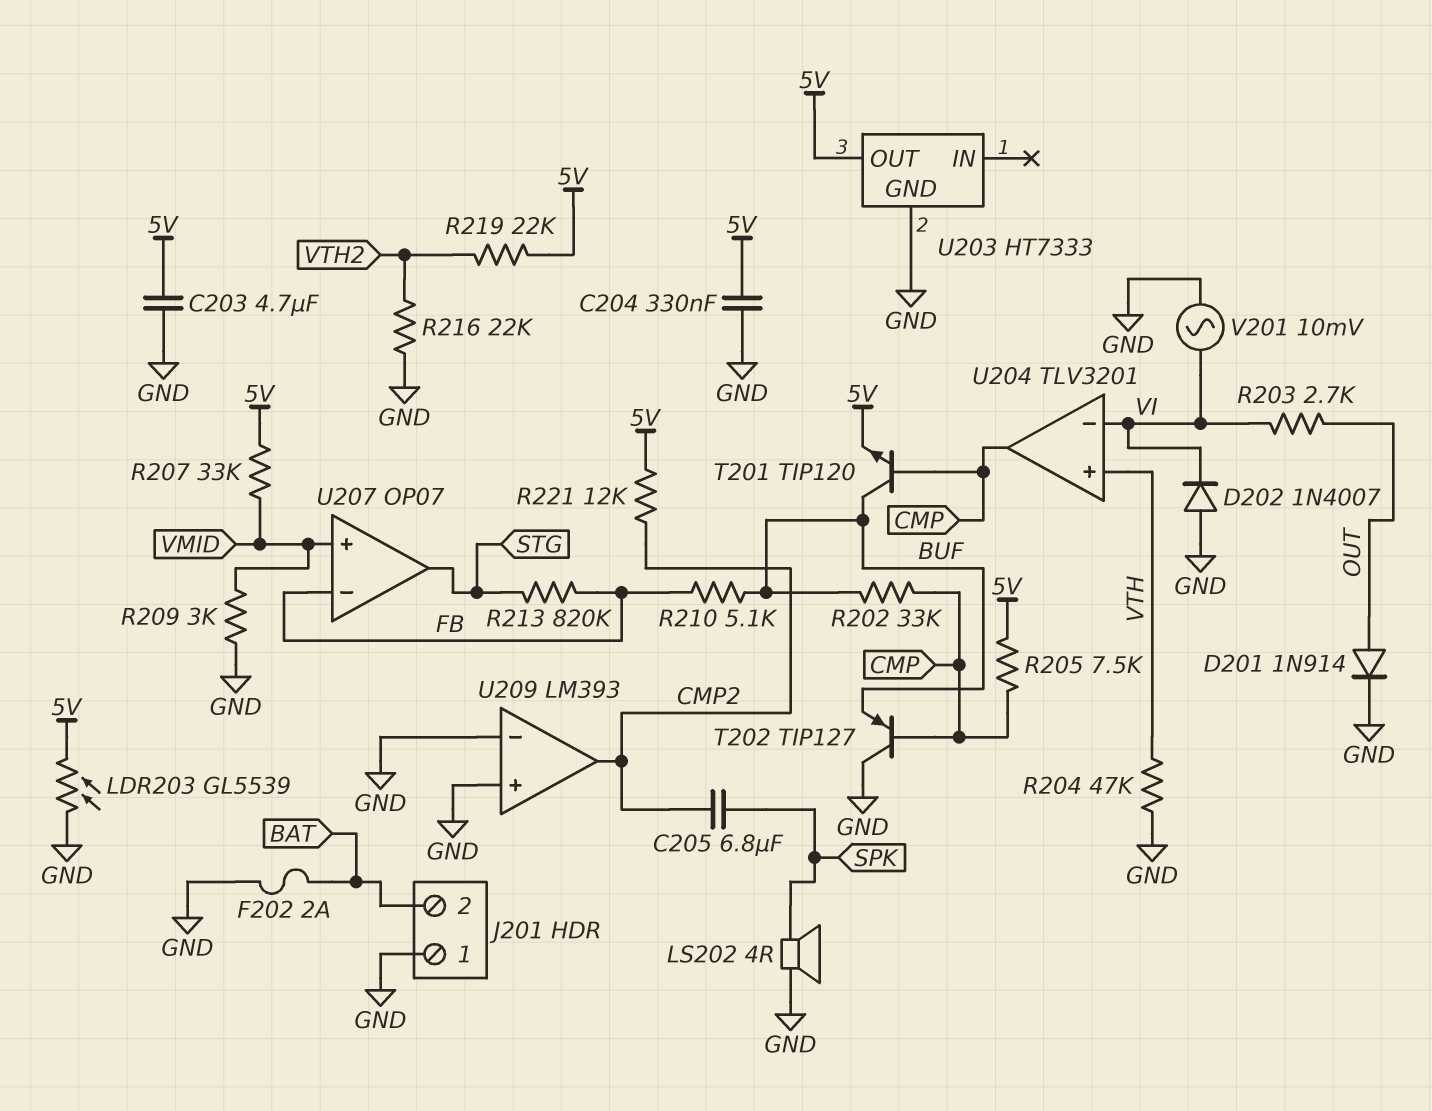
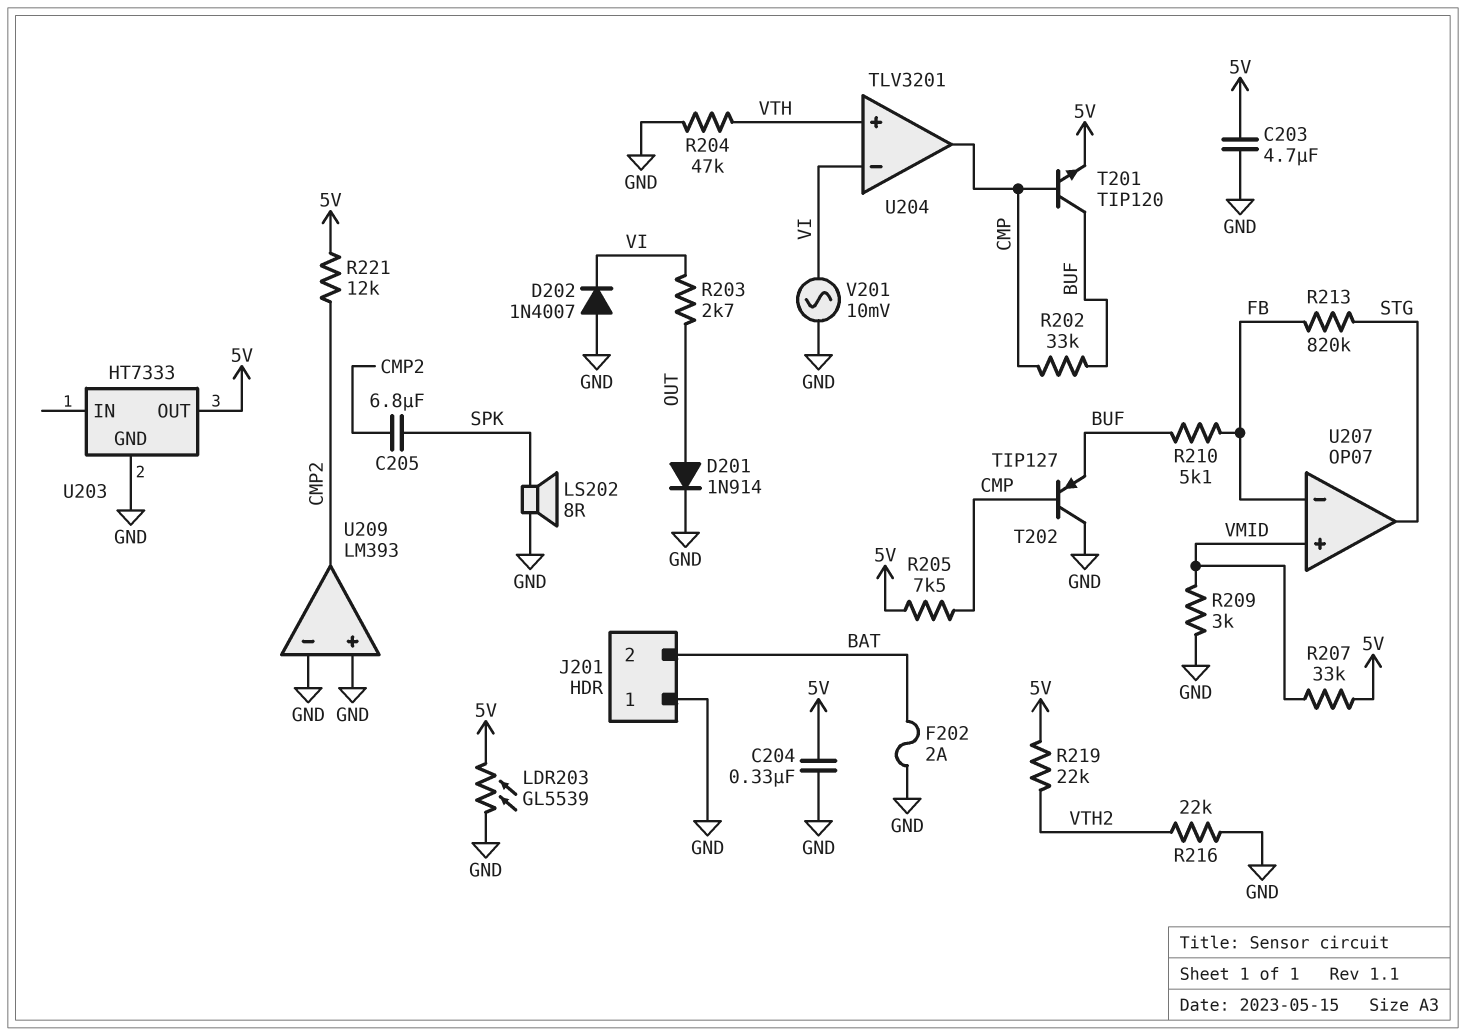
LS202: speaker 4R (GND, SPK) -> speaker 8R (GND, SPK)

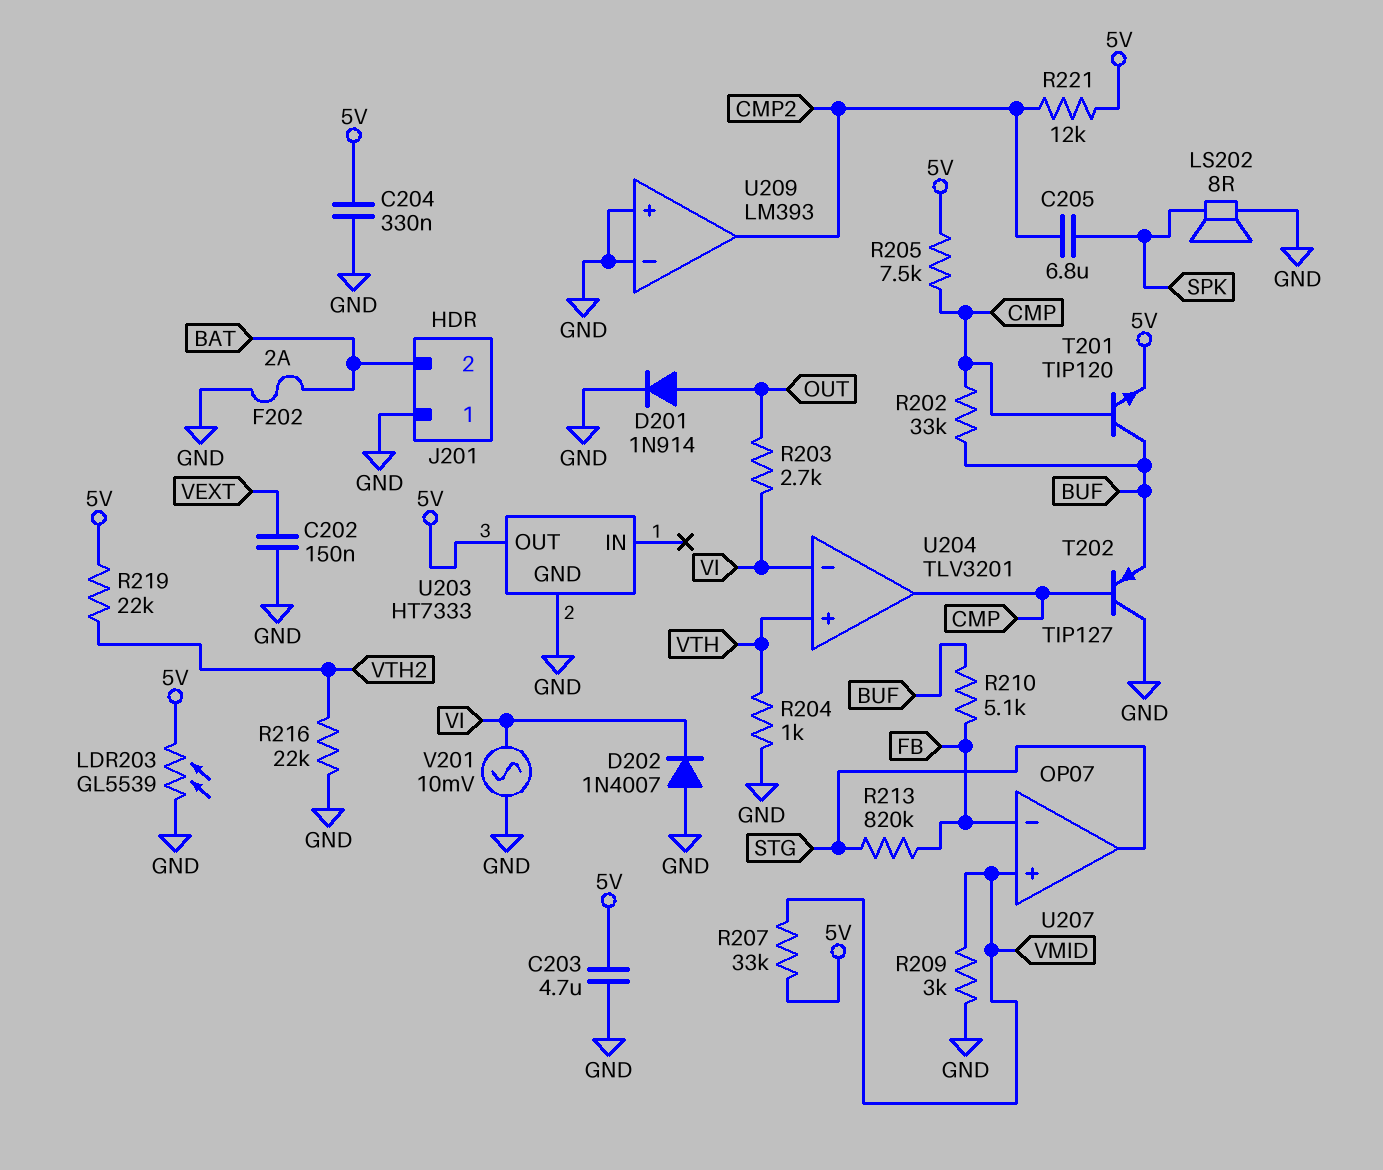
C202: none -> 150nF (GND, VEXT)
R204: 47k (GND, VTH) -> 1k (GND, VTH)

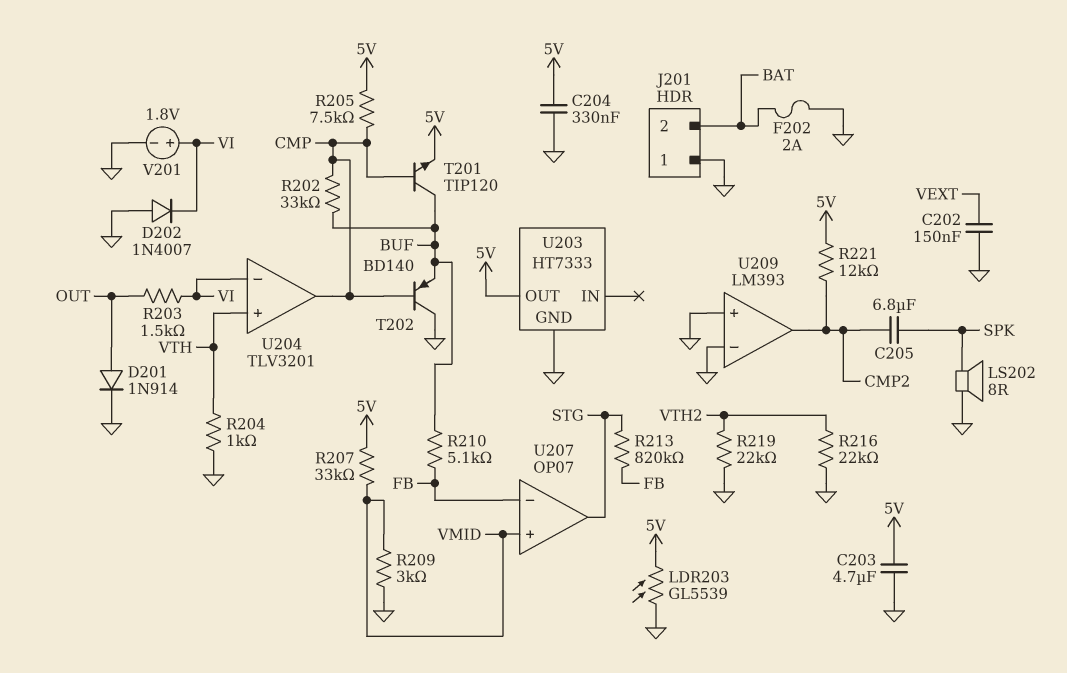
R203: 2.7k (OUT, VI) -> 1.5k (OUT, VI)
R219: 22k (5V, VTH2) -> 22k (GND, VTH2)
T202: PNP TIP127 (B CMP, C GND, E BUF) -> PNP BD140 (B CMP, C GND, E BUF)
V201: AC 10mV (GND, VI) -> 1.8V (plus VI, minus GND)

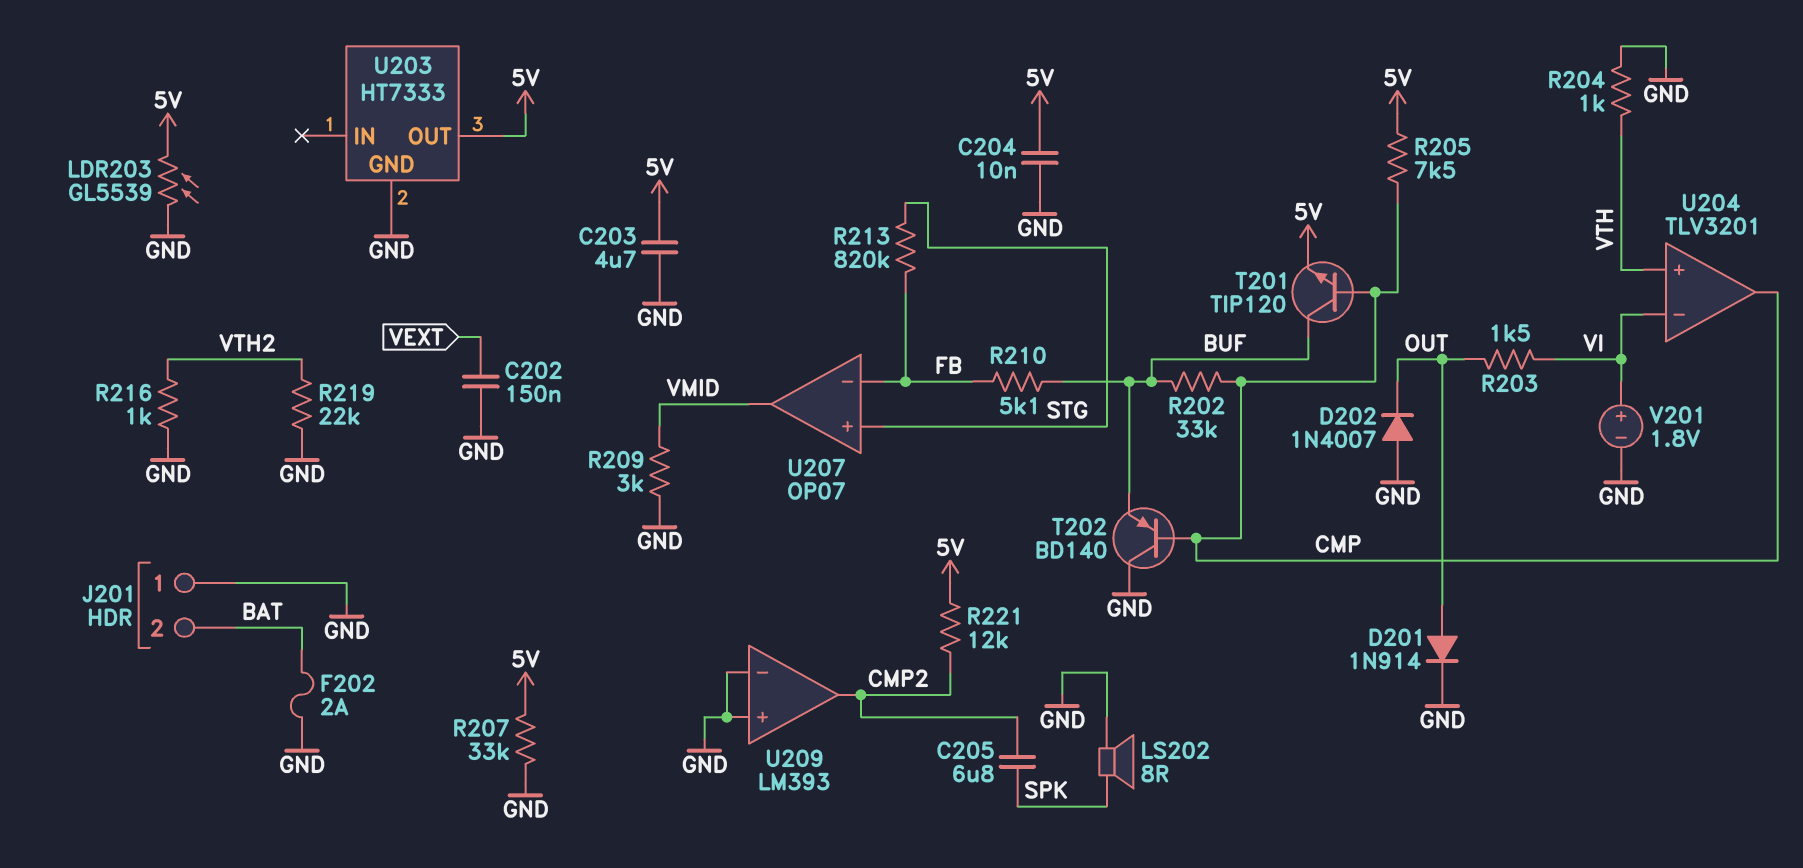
C204: 330nF (5V, GND) -> 10nF (5V, GND)
D202: diode 1N4007 (A GND, K VI) -> diode 1N4007 (A GND, K OUT)
R207: 33k (5V, VMID) -> 33k (5V, GND)
R216: 22k (GND, VTH2) -> 1k (GND, VTH2)
U207 pin in+: VMID -> STG
U207 pin out: STG -> VMID

